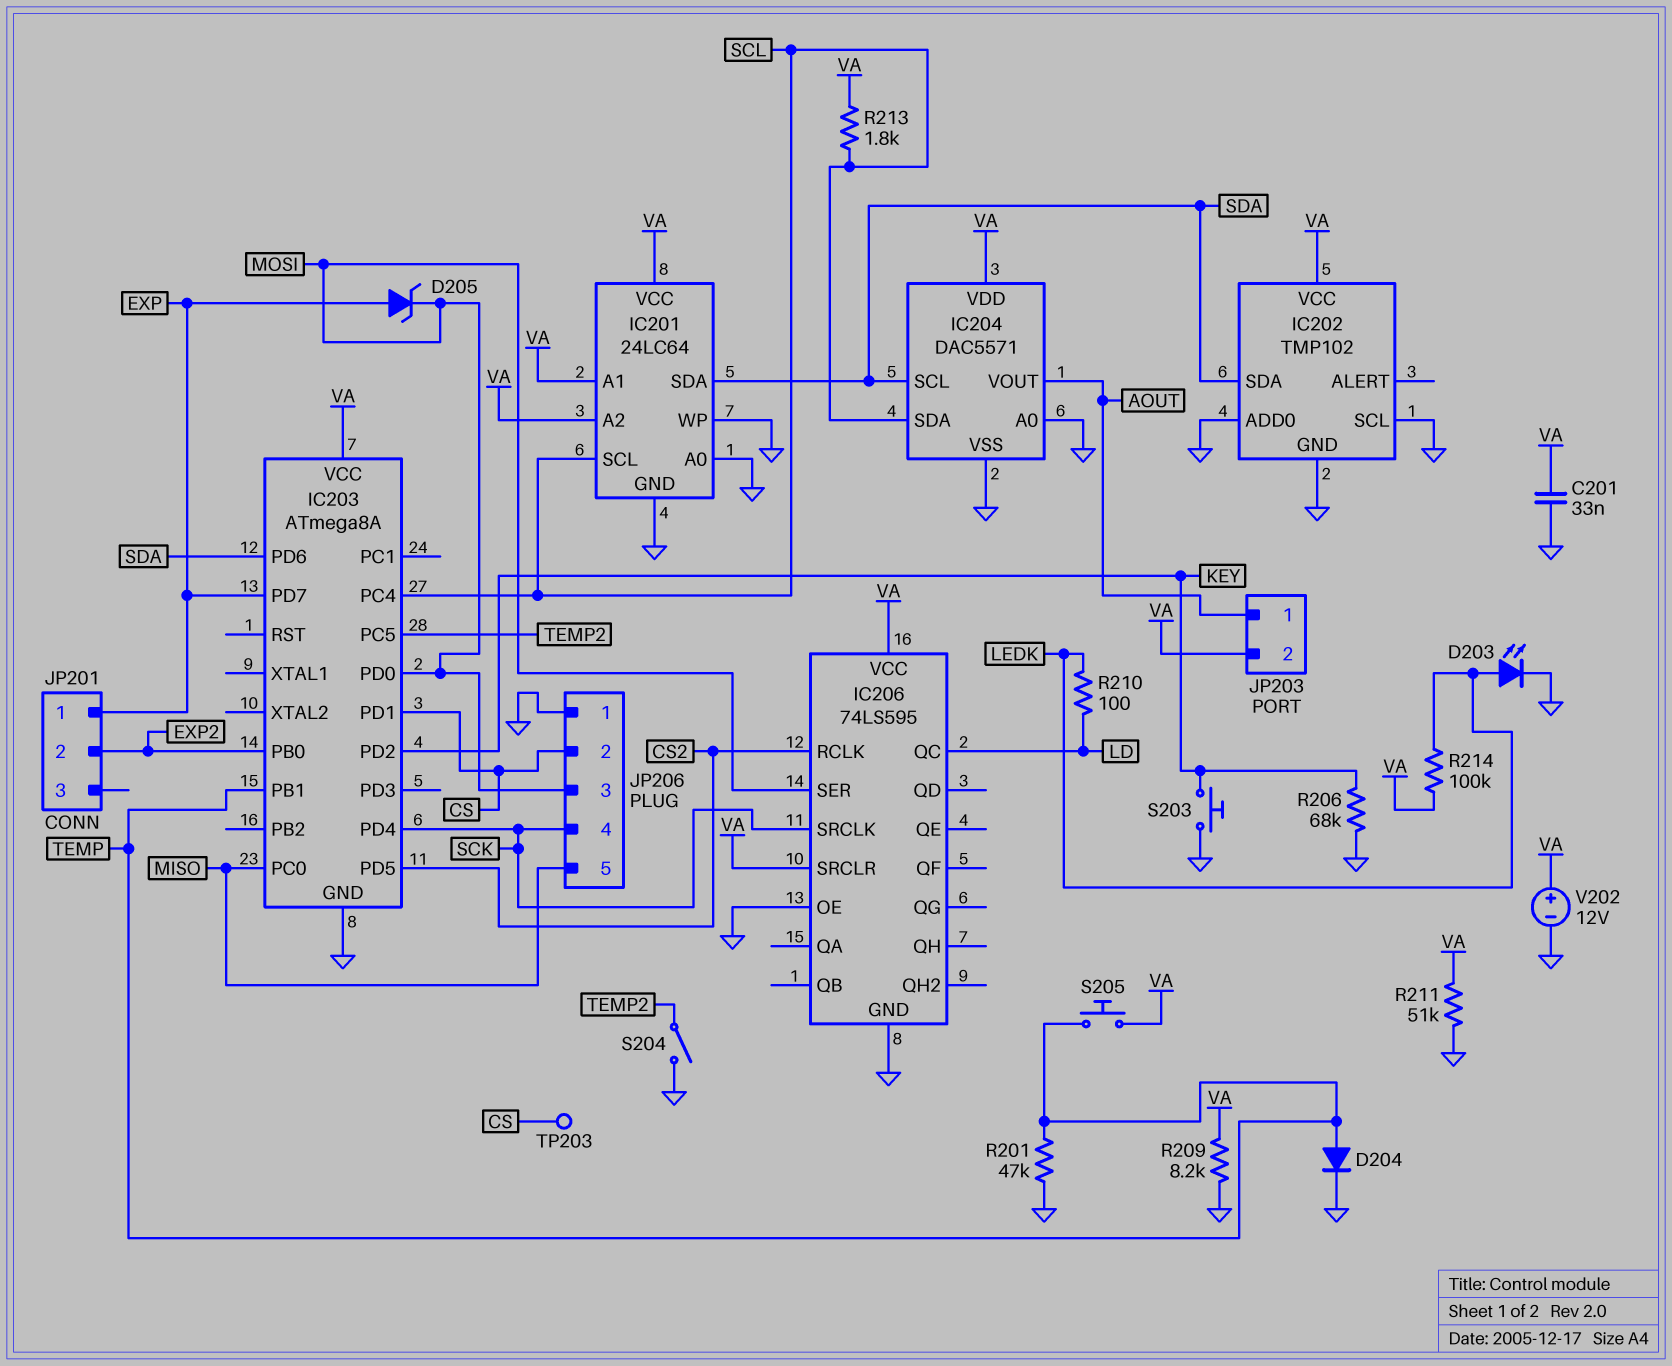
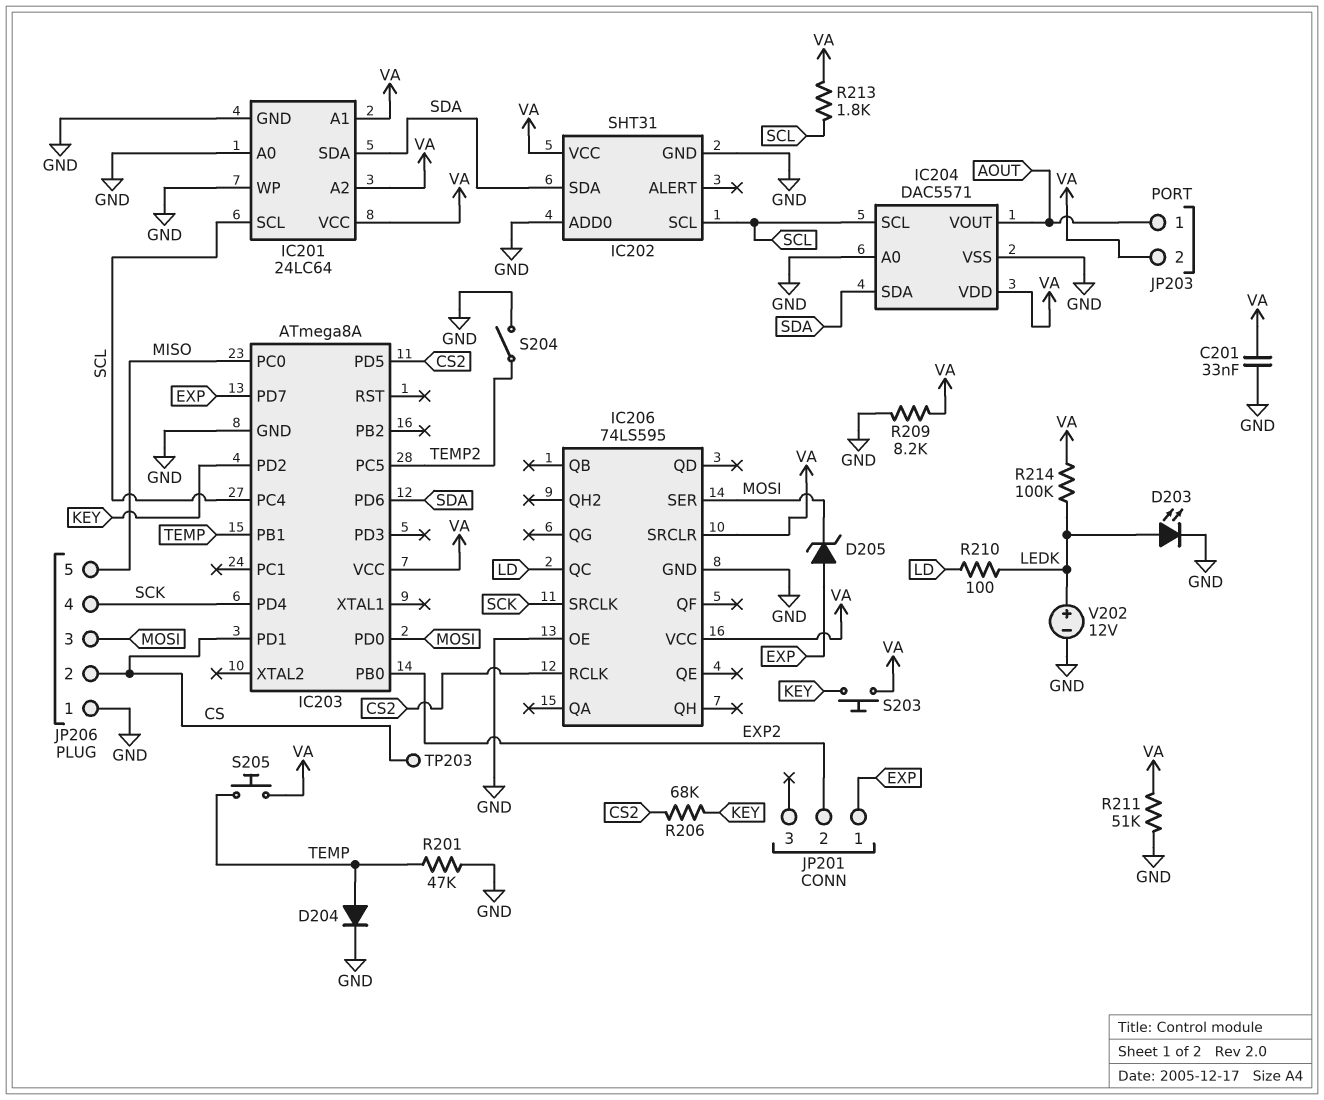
IC202: TMP102 -> SHT31
IC202 pin SCL: GND -> SCL
IC204 pin SCL: SDA -> SCL
IC204 pin SDA: SCL -> SDA
R206: 68k (GND, KEY) -> 68k (CS2, KEY)
S203: button (GND, KEY) -> button (KEY, VA)
V202: 12V (plus VA, minus GND) -> 12V (plus LEDK, minus GND)

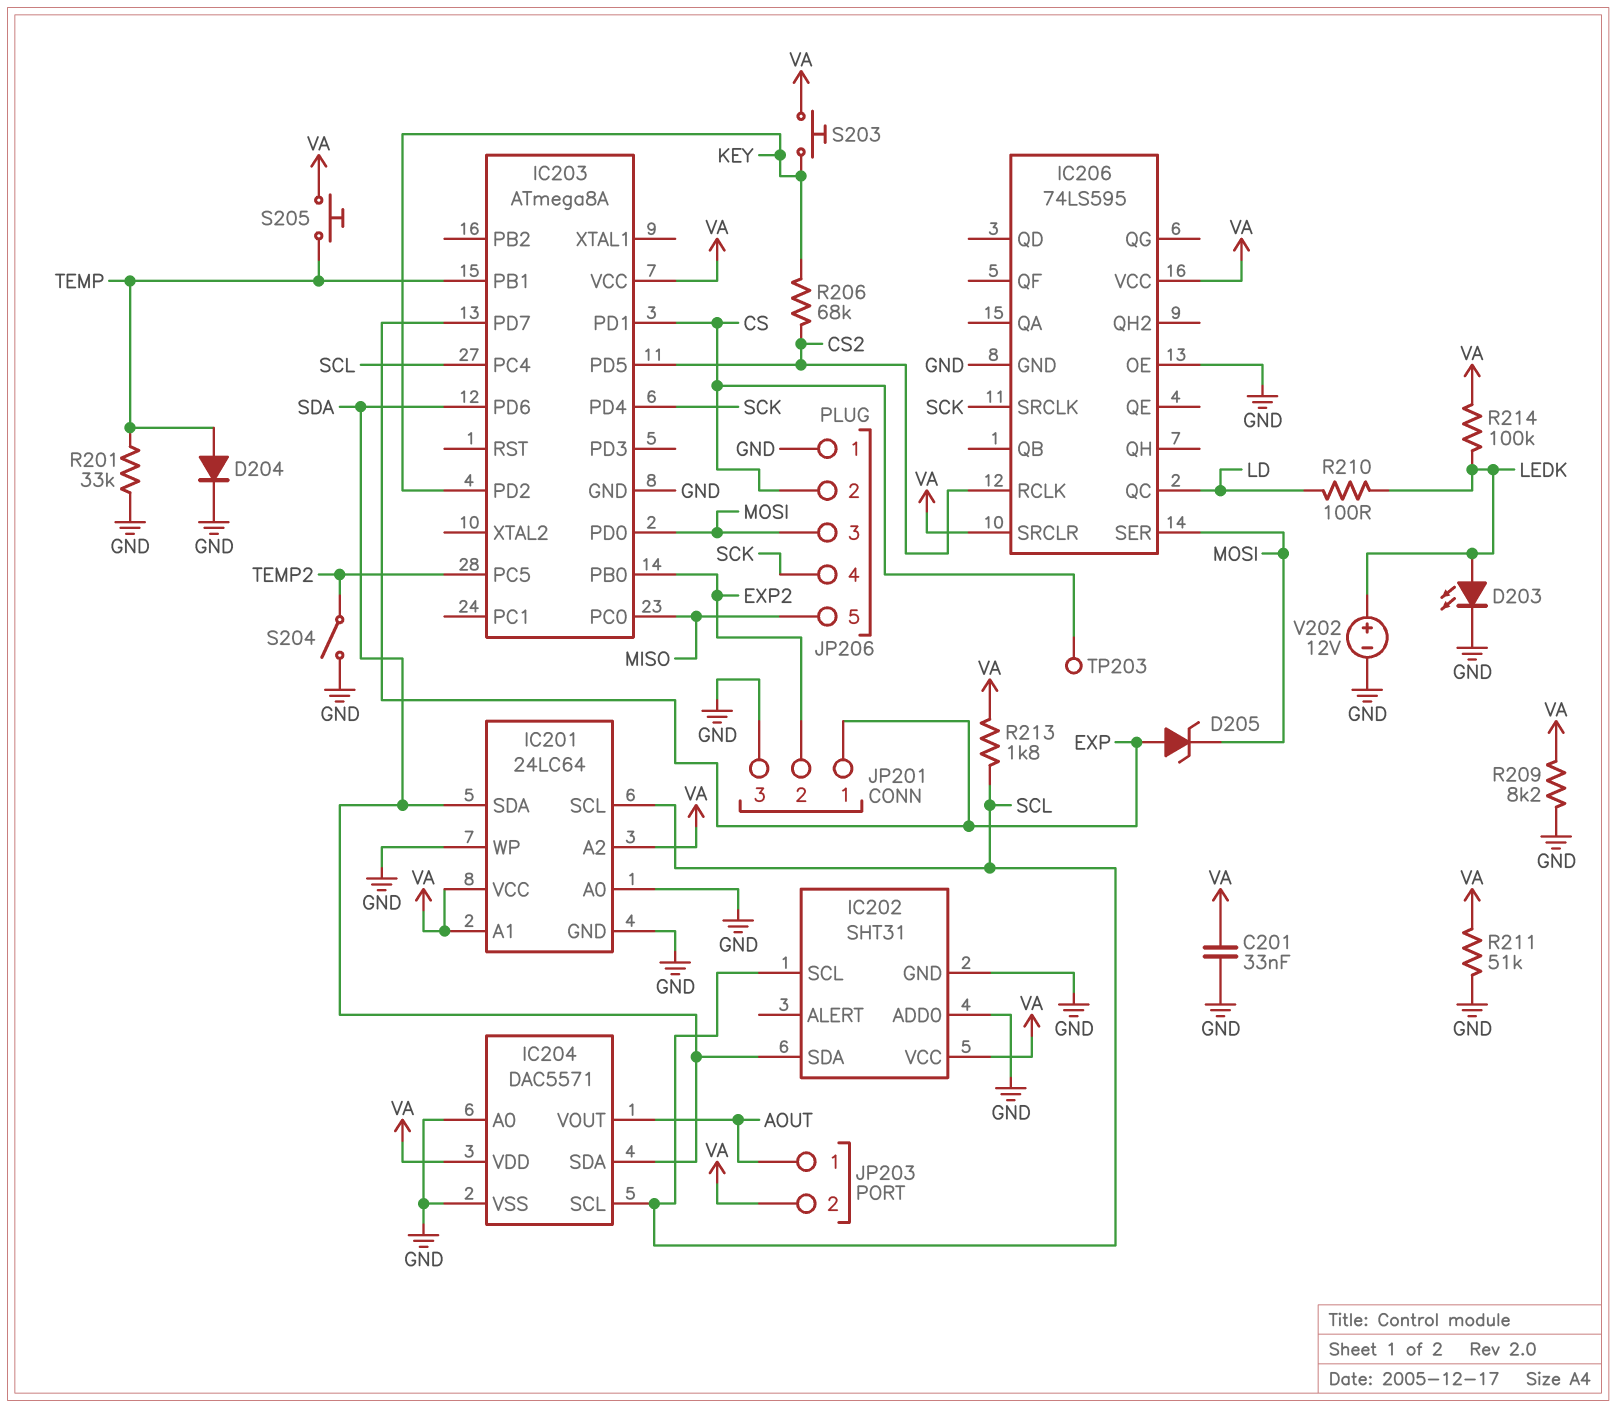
JP201 pin 3: none -> GND
R201: 47k (GND, TEMP) -> 33k (GND, TEMP)

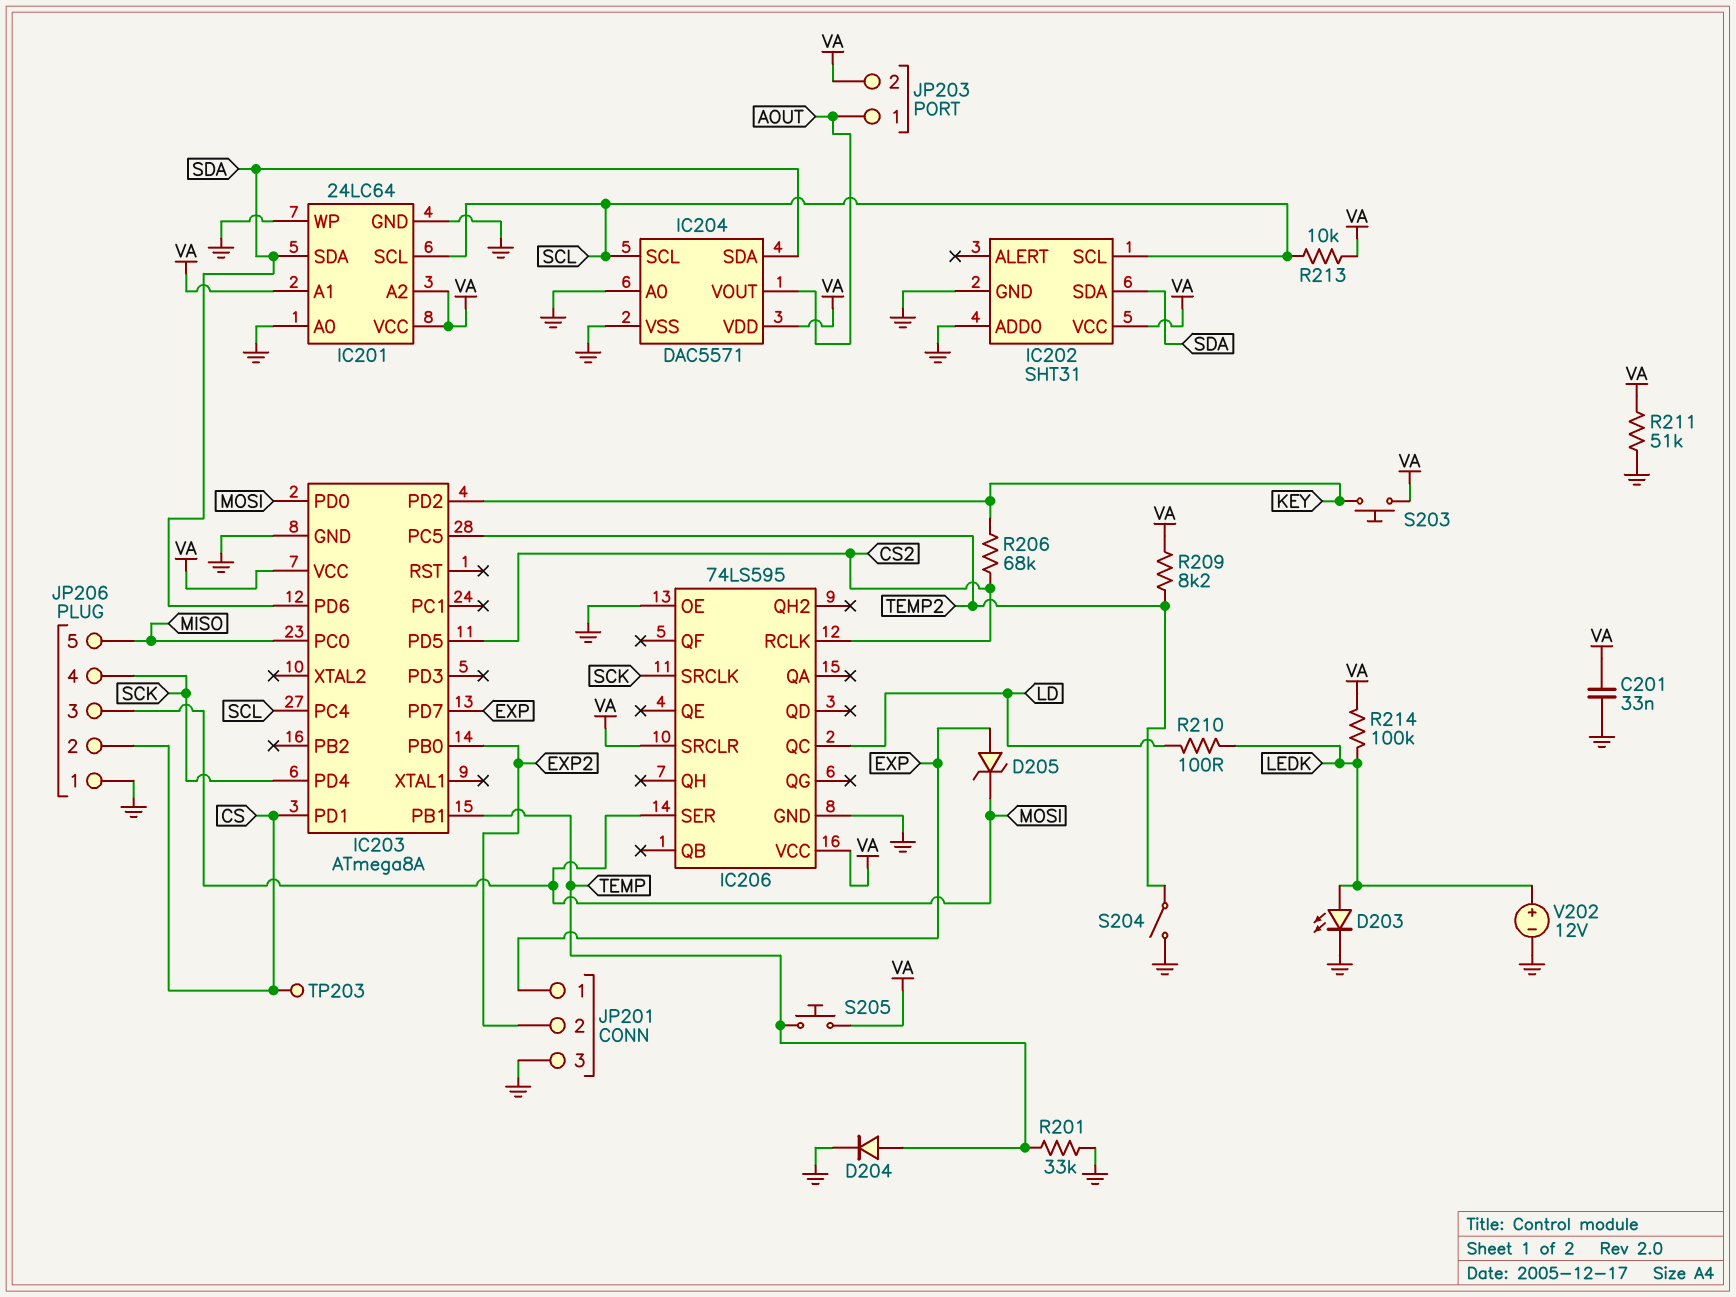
R209: 8.2k (GND, VA) -> 8.2k (TEMP2, VA)
R213: 1.8k (SCL, VA) -> 10k (SCL, VA)

